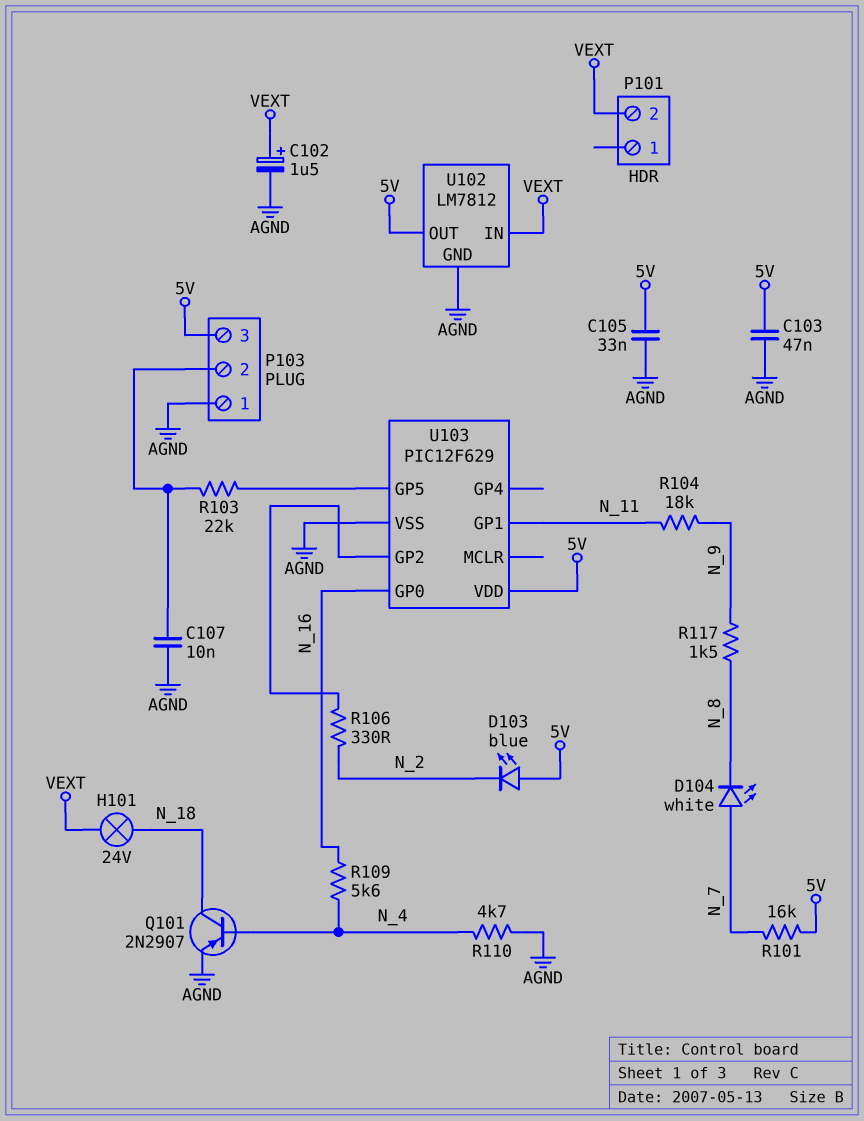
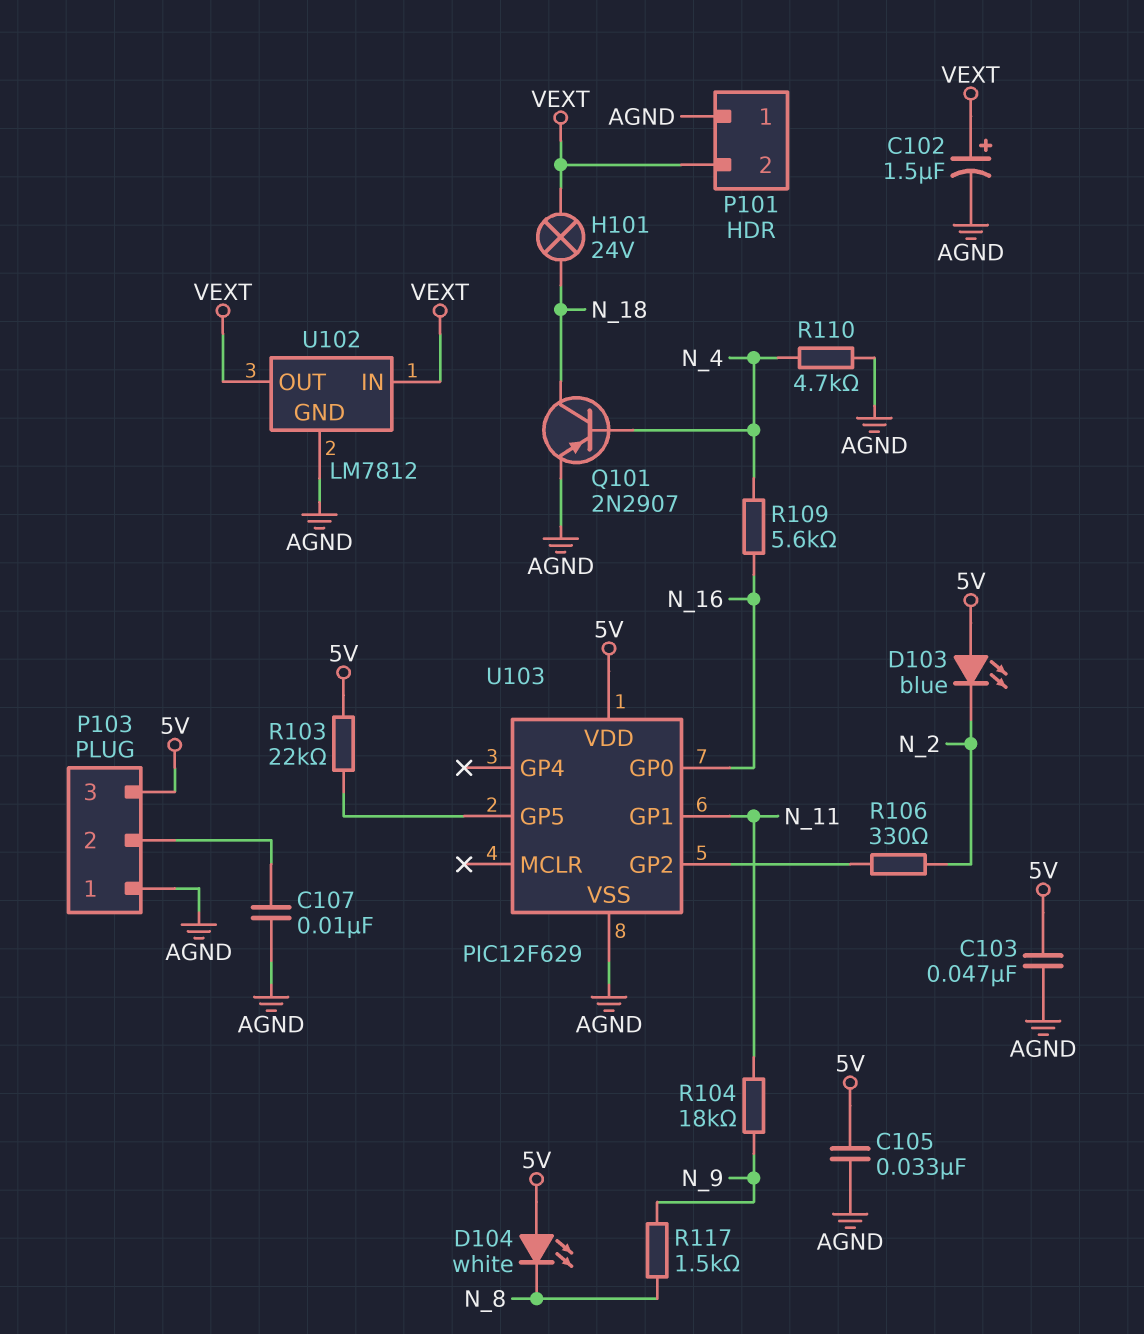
D104: LED white (A N_7, K N_8) -> LED white (A 5V, K N_8)
P101 pin 1: none -> AGND
R101: 16k (5V, N_7) -> none
R103: 22k (P103/2, U103/GP5) -> 22k (5V, U103/GP5)
U102 pin OUT: 5V -> VEXT

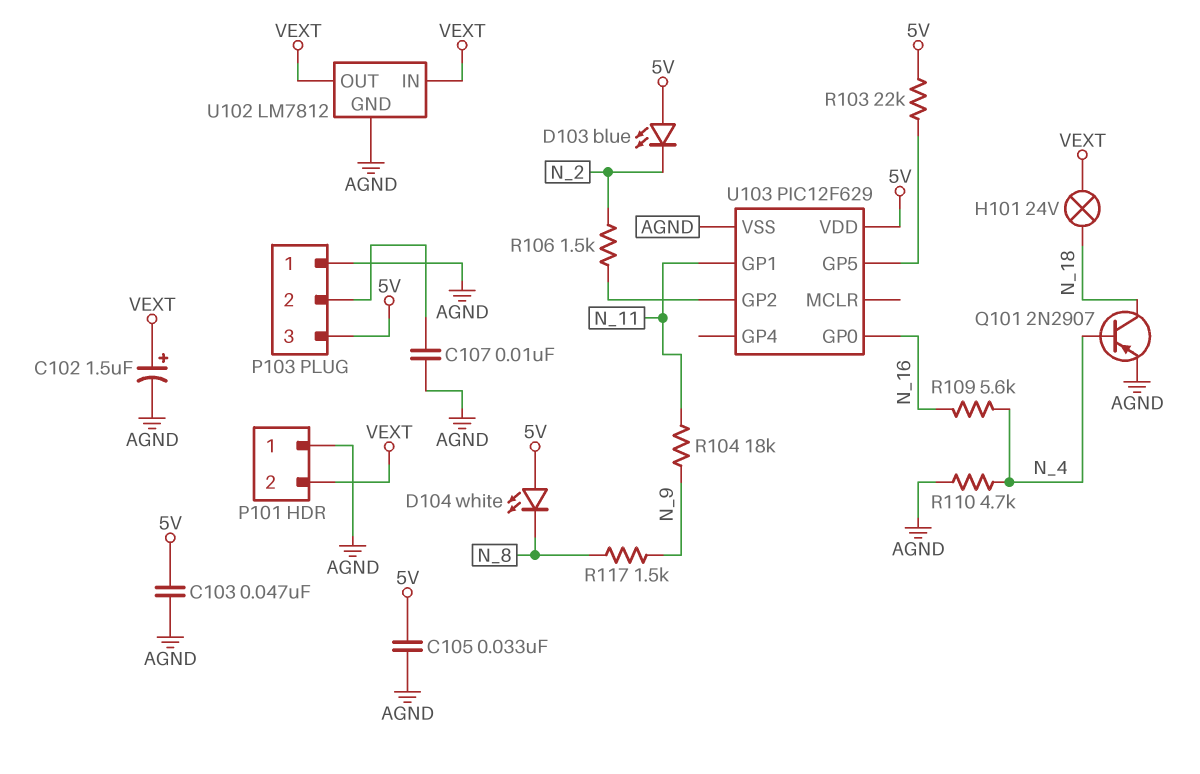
R106: 330 (N_2, U103/GP2) -> 1.5k (N_2, U103/GP2)

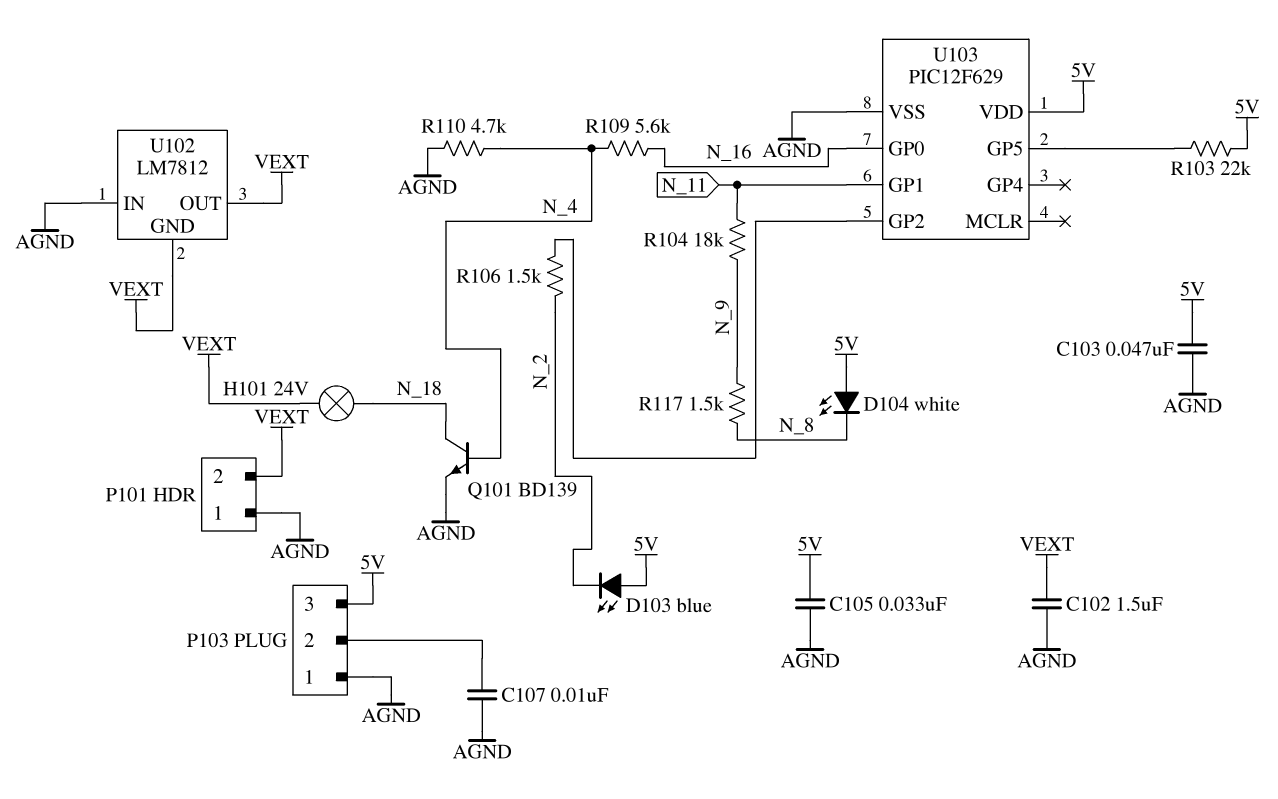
C102: 1.5uF (plus VEXT, minus AGND) -> 1.5uF (AGND, VEXT)
Q101: PNP 2N2907 (B N_4, C N_18, E AGND) -> NPN BD139 (B N_4, C N_18, E AGND)
U102 pin GND: AGND -> VEXT
U102 pin IN: VEXT -> AGND

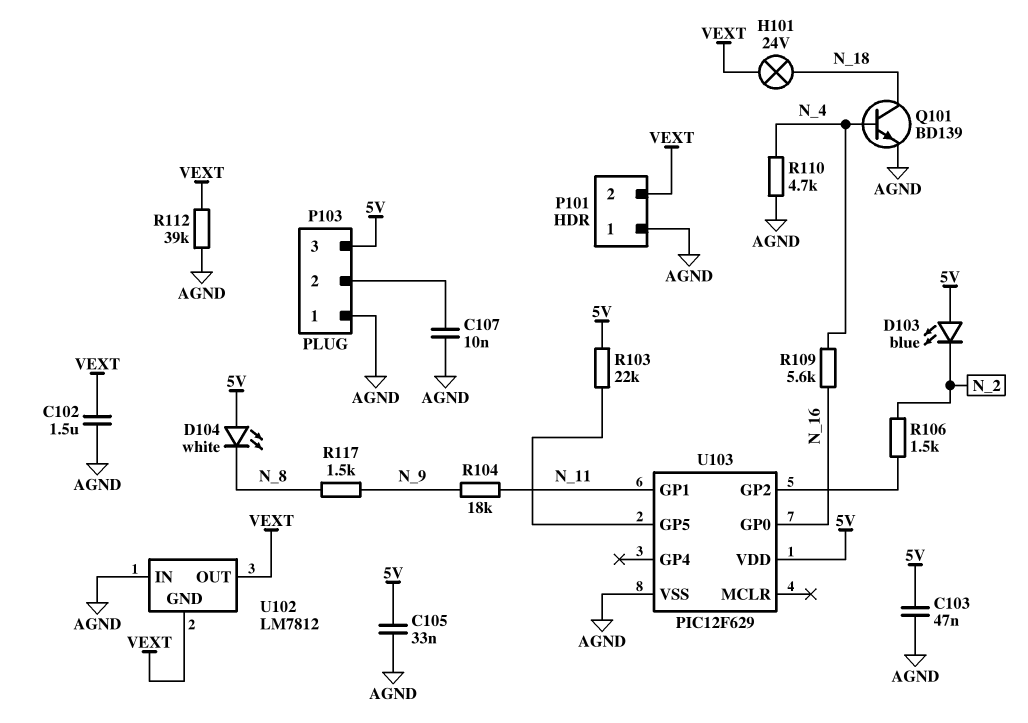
R112: none -> 39k (AGND, VEXT)

